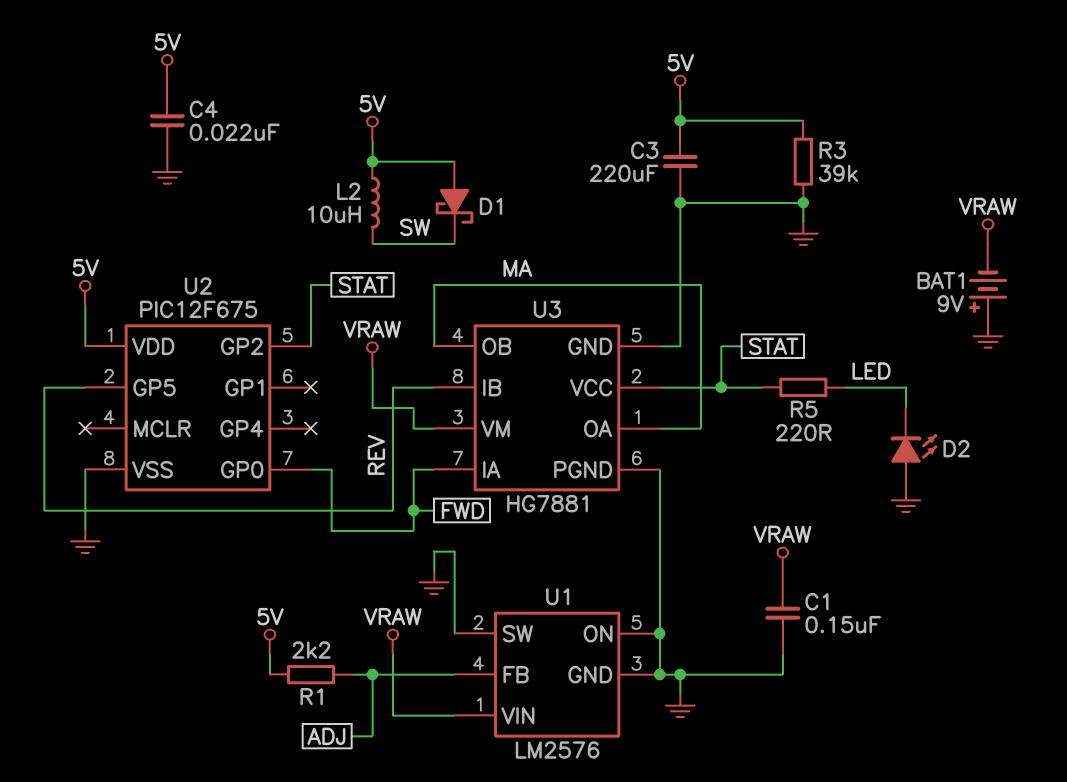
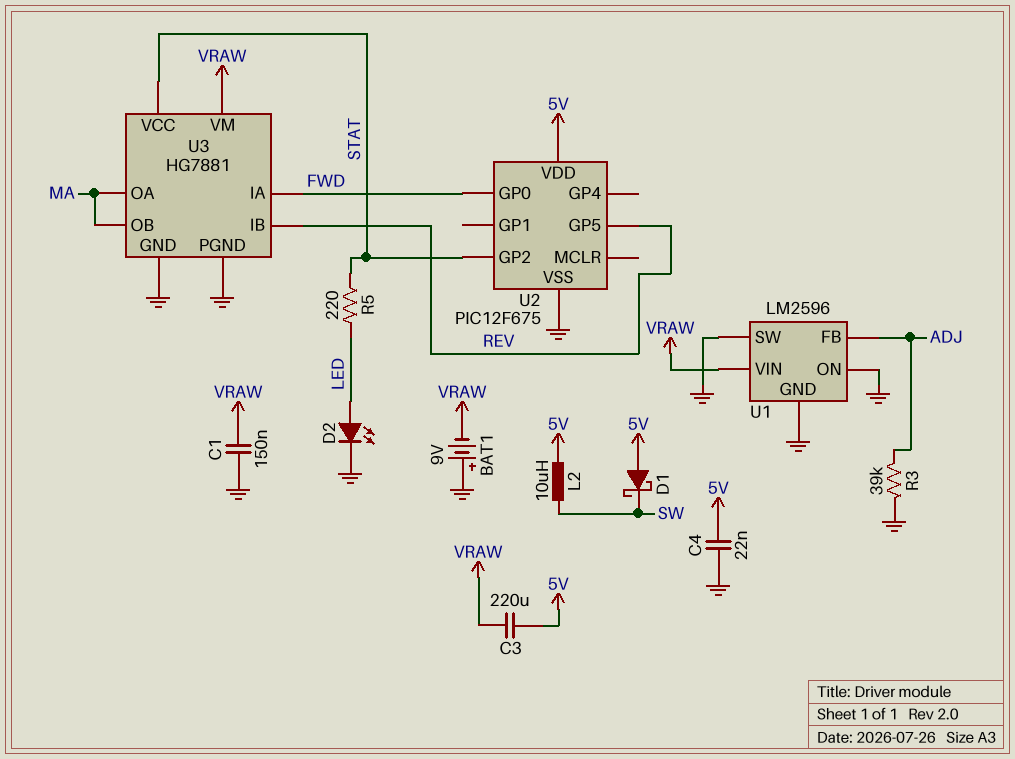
C3: 220uF (5V, GND) -> 220uF (5V, VRAW)
D2: LED (A GND, K LED) -> LED (A LED, K GND)
R1: 2.2k (5V, ADJ) -> none
R3: 39k (5V, GND) -> 39k (ADJ, GND)
U1: LM2576 -> LM2596

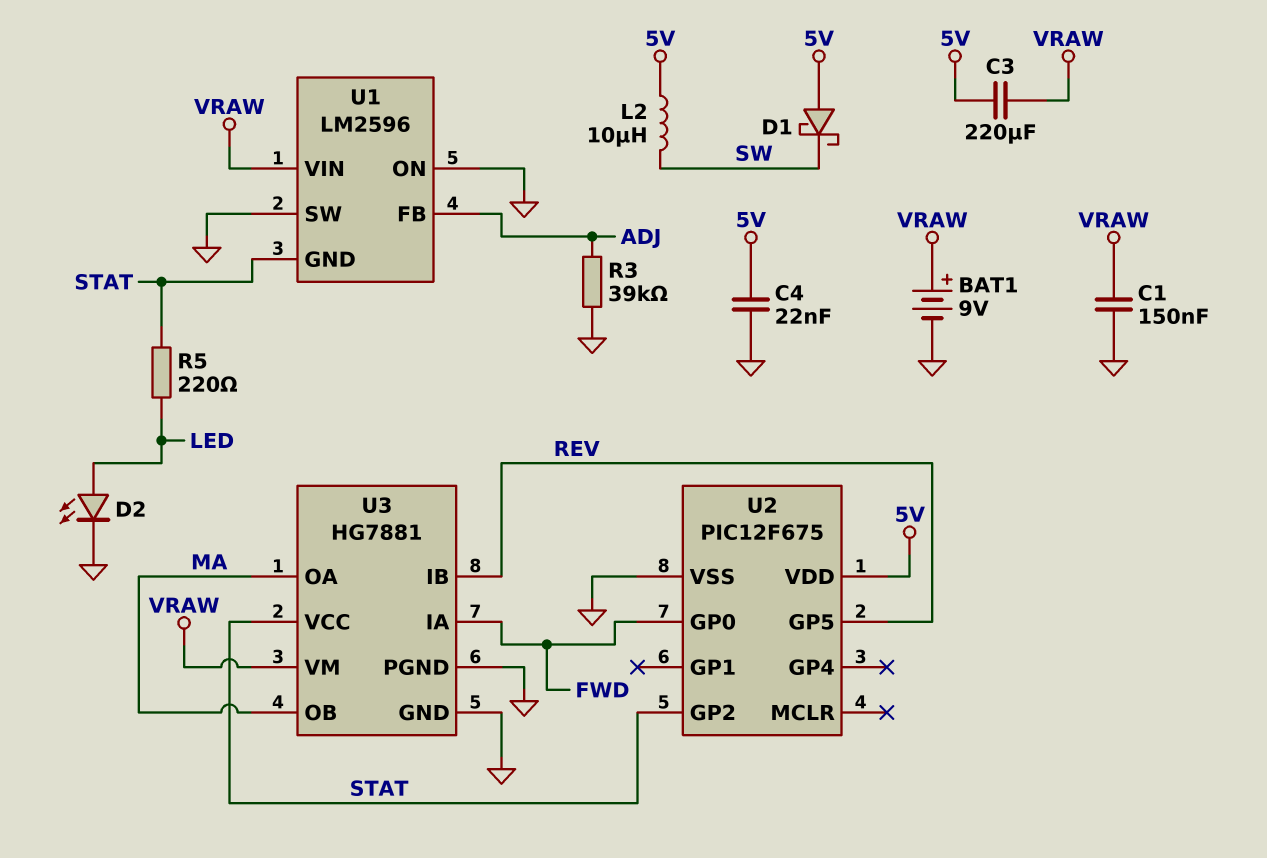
BAT1: 9V (plus GND, minus VRAW) -> 9V (plus VRAW, minus GND)
U1 pin GND: GND -> STAT

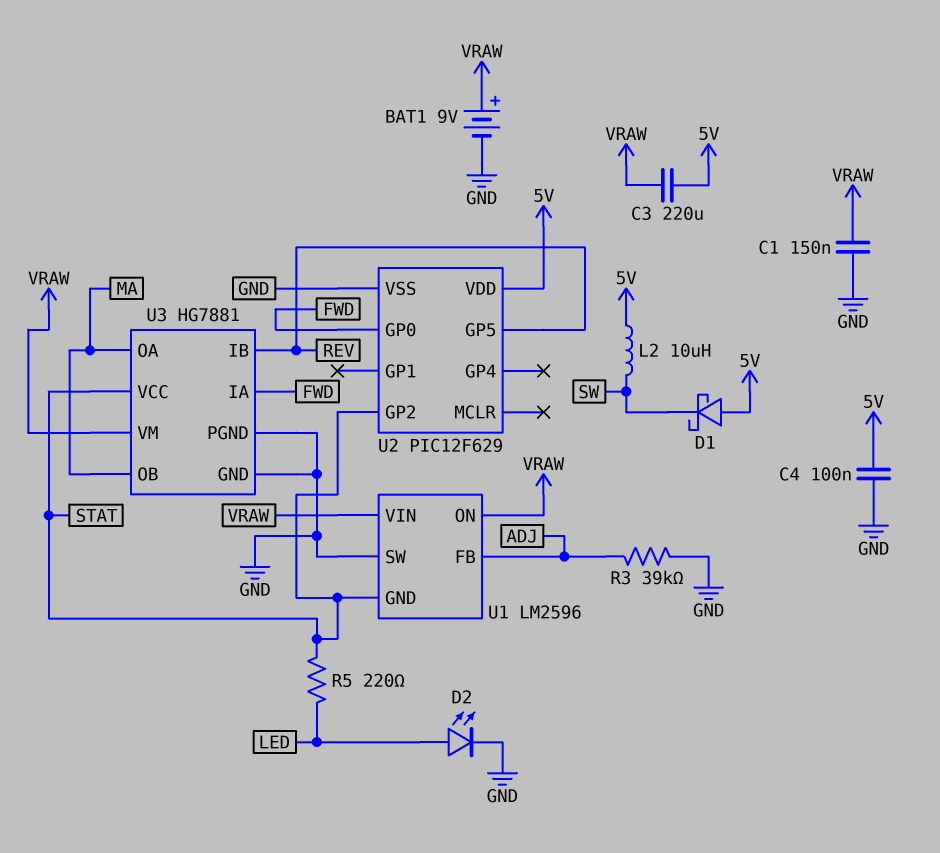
C4: 22nF (5V, GND) -> 100nF (5V, GND)
U1 pin ON: GND -> VRAW
U2: PIC12F675 -> PIC12F629

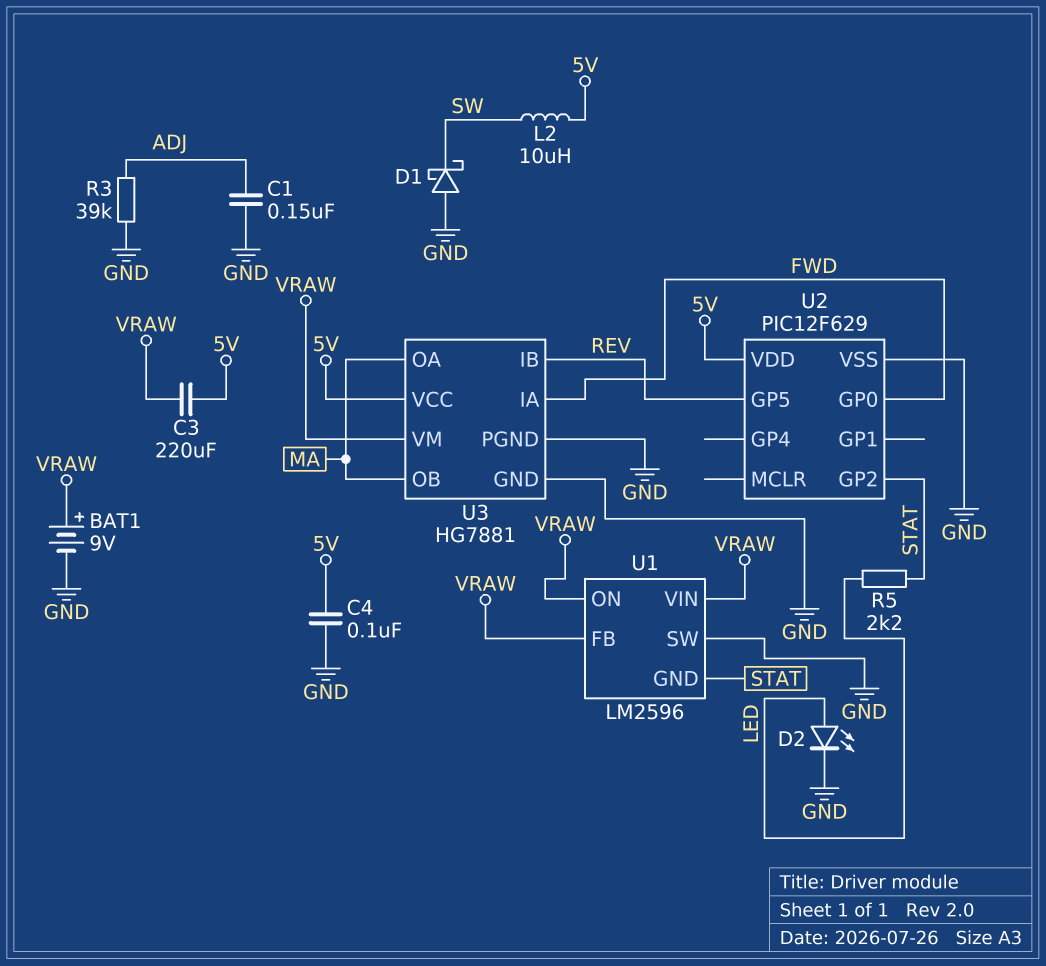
C1: 150nF (GND, VRAW) -> 150nF (ADJ, GND)
D1: schottky (A 5V, K SW) -> schottky (A GND, K SW)
R5: 220 (LED, STAT) -> 2.2k (LED, STAT)
U1 pin FB: ADJ -> VRAW
U3 pin VCC: STAT -> 5V

